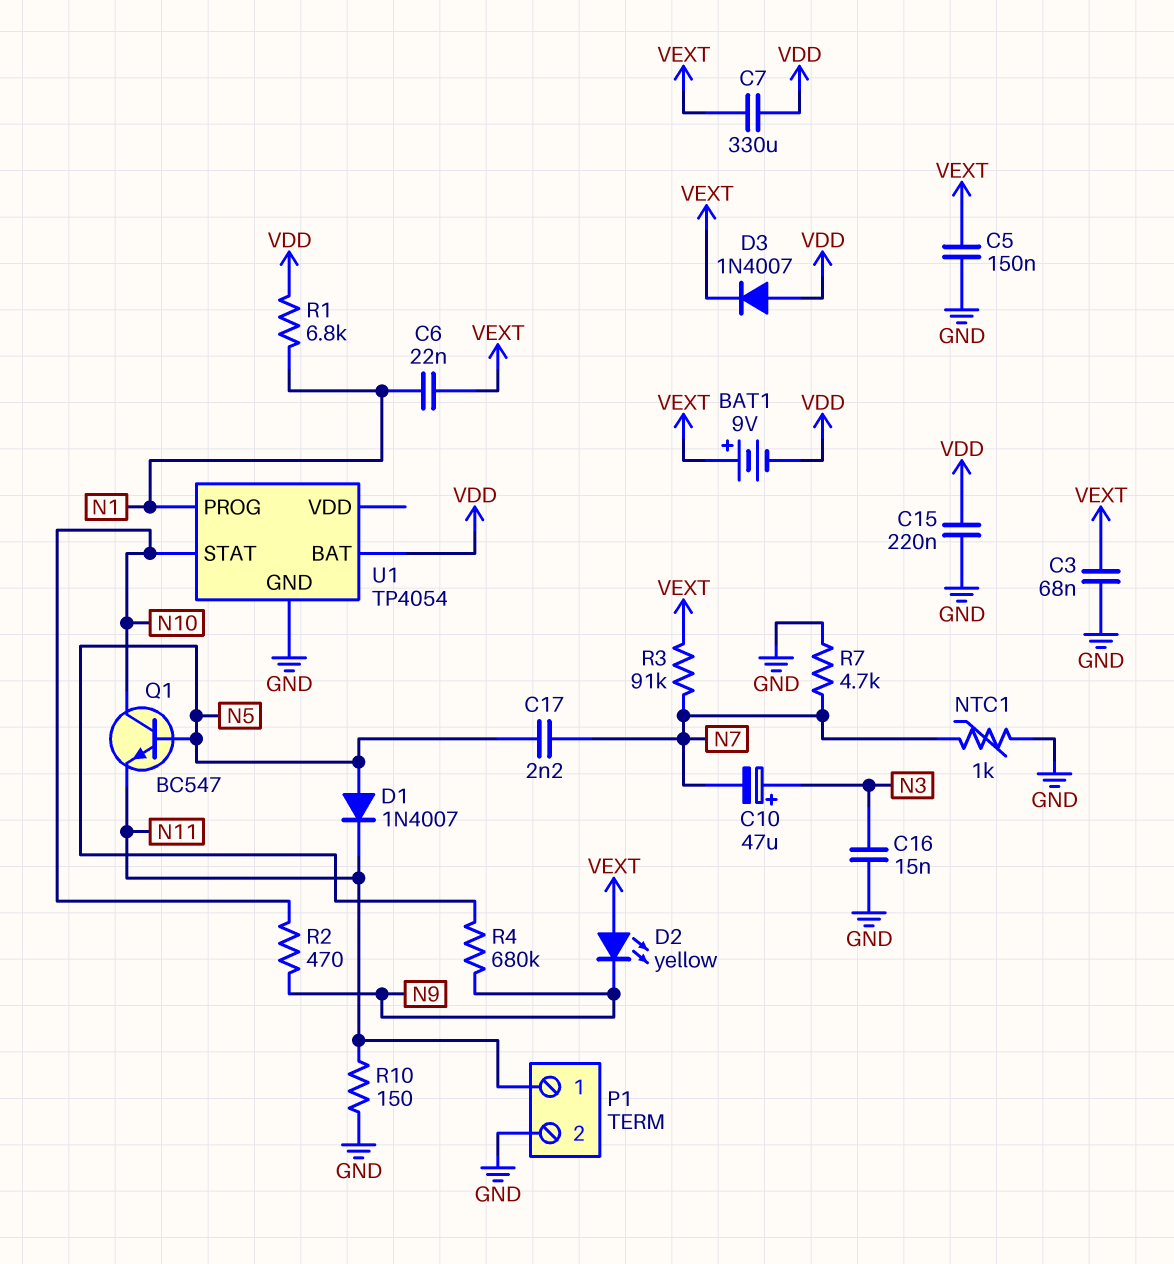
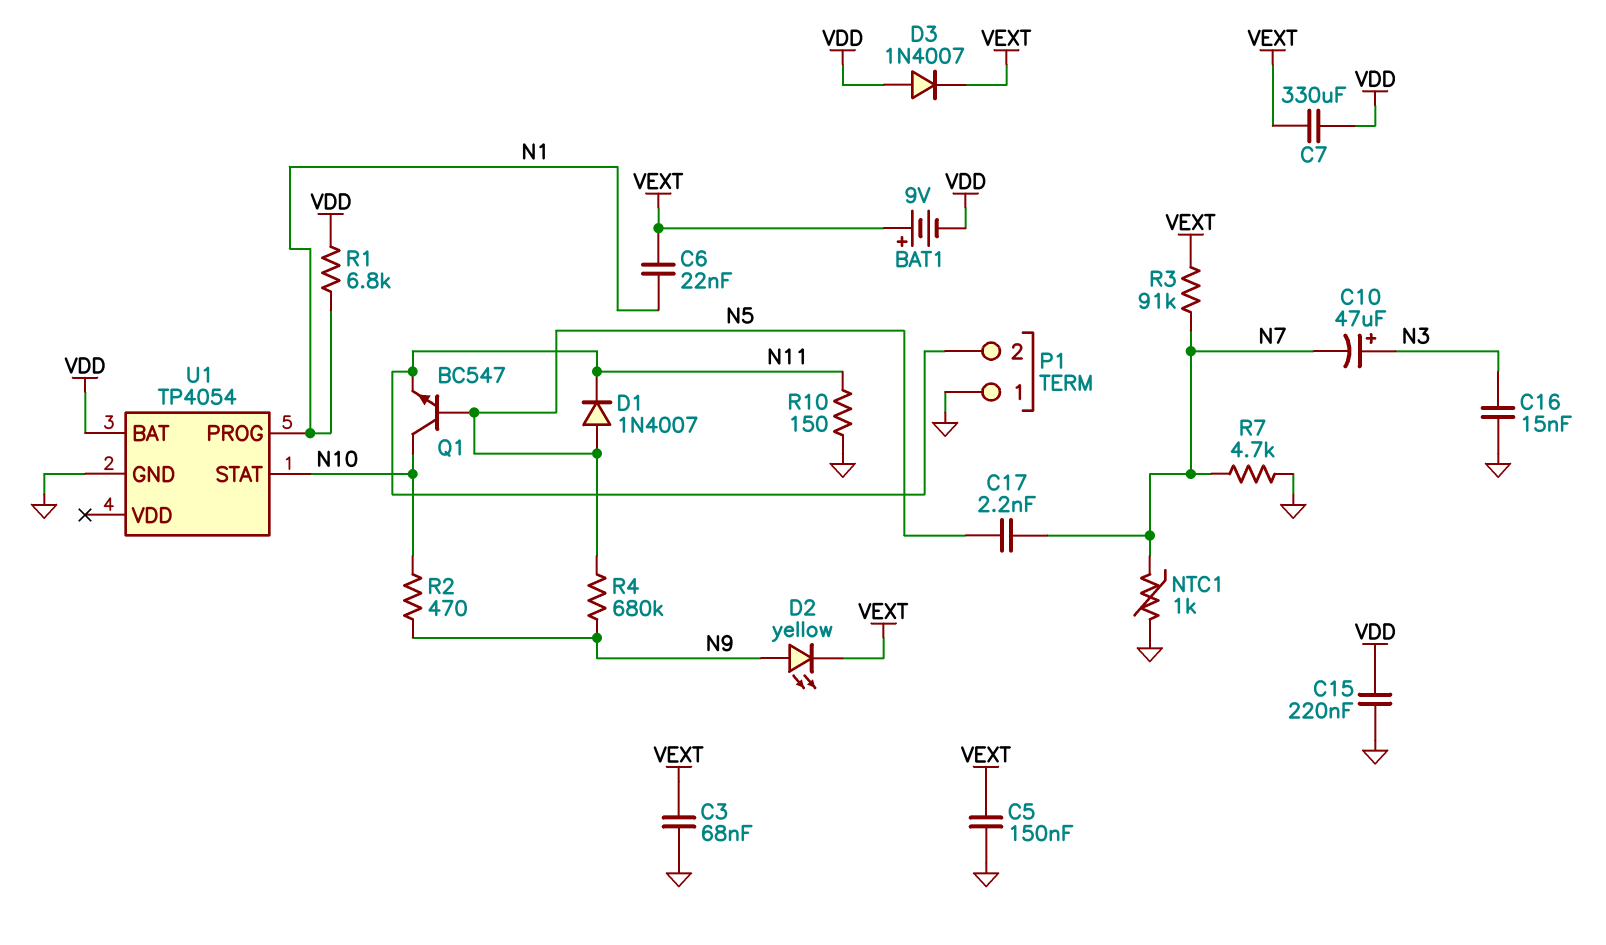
D2: LED yellow (A VEXT, K N9) -> LED yellow (A N9, K VEXT)
P1 pin 1: N11 -> GND
P1 pin 2: GND -> N11

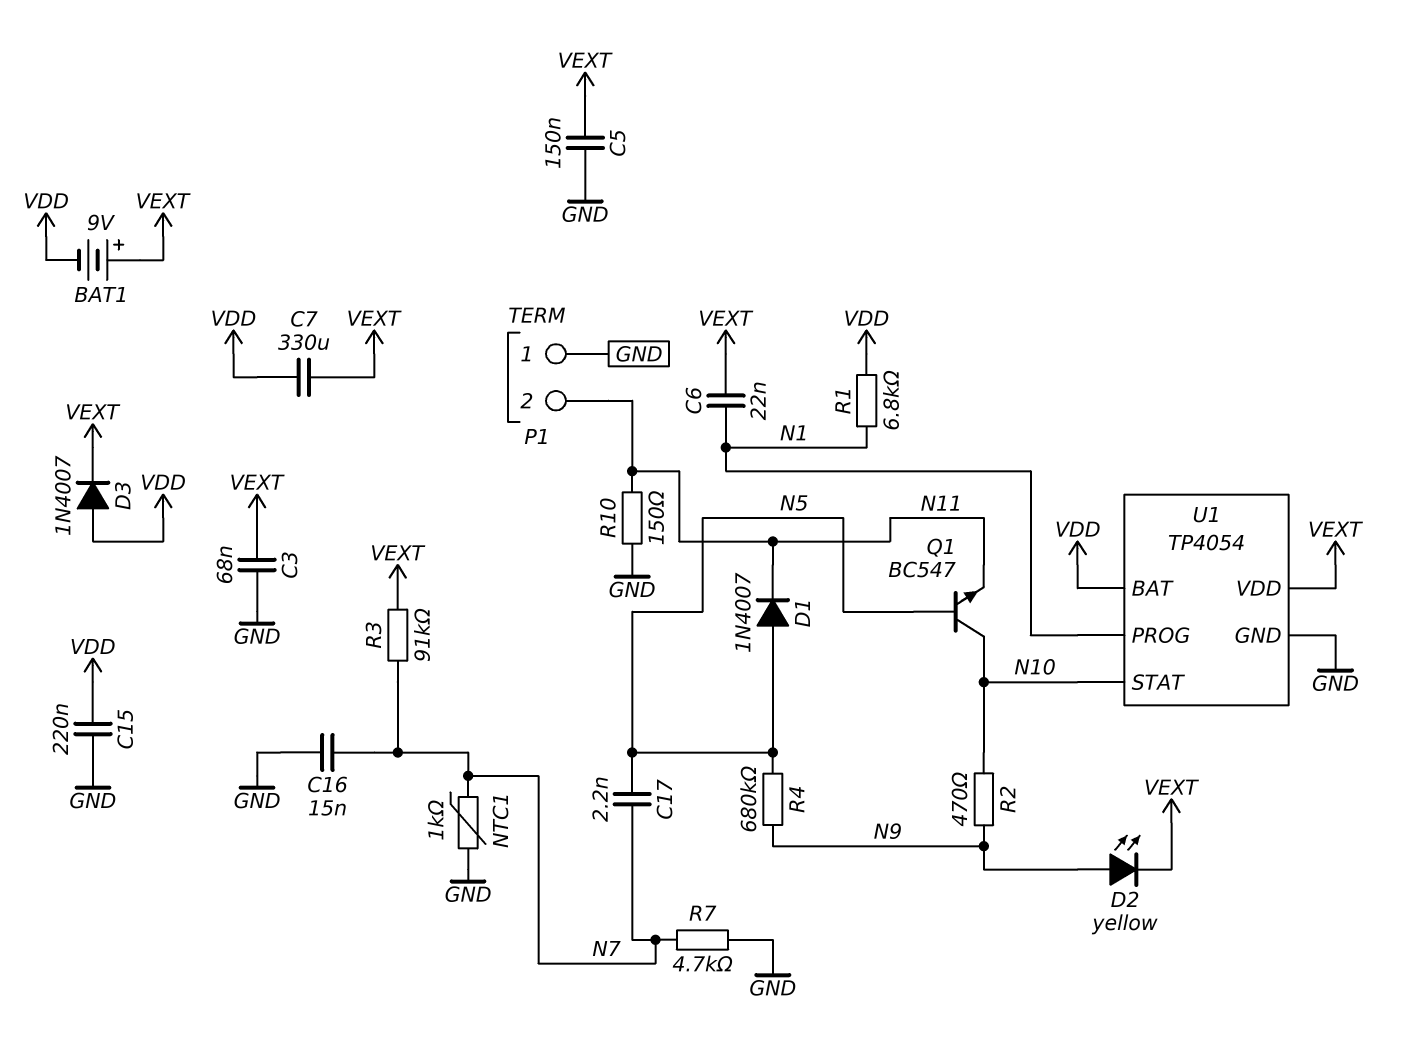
C10: 47uF (plus N3, minus N7) -> none
C16: 15nF (GND, N3) -> 15nF (GND, N7)
U1 pin VDD: none -> VEXT

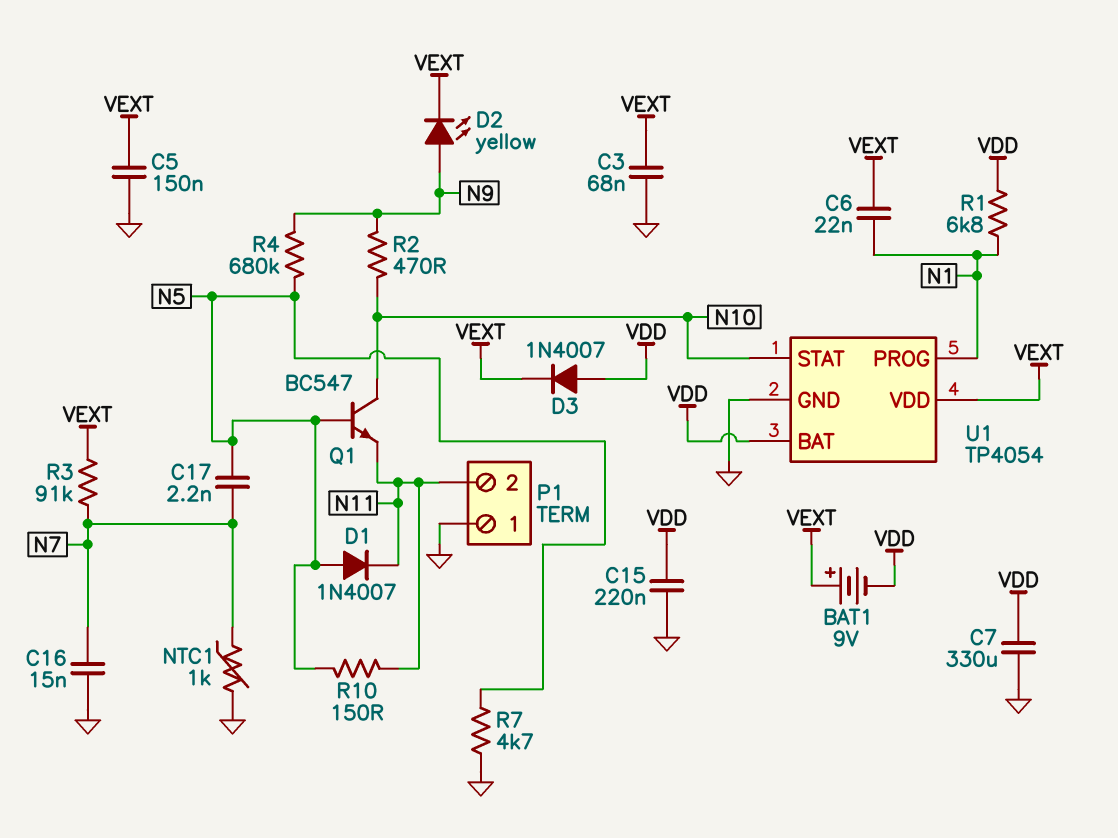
C7: 330uF (VDD, VEXT) -> 330uF (GND, VDD)
R7: 4.7k (GND, N7) -> 4.7k (GND, N5)
R10: 150 (GND, N11) -> 150 (N5, N11)

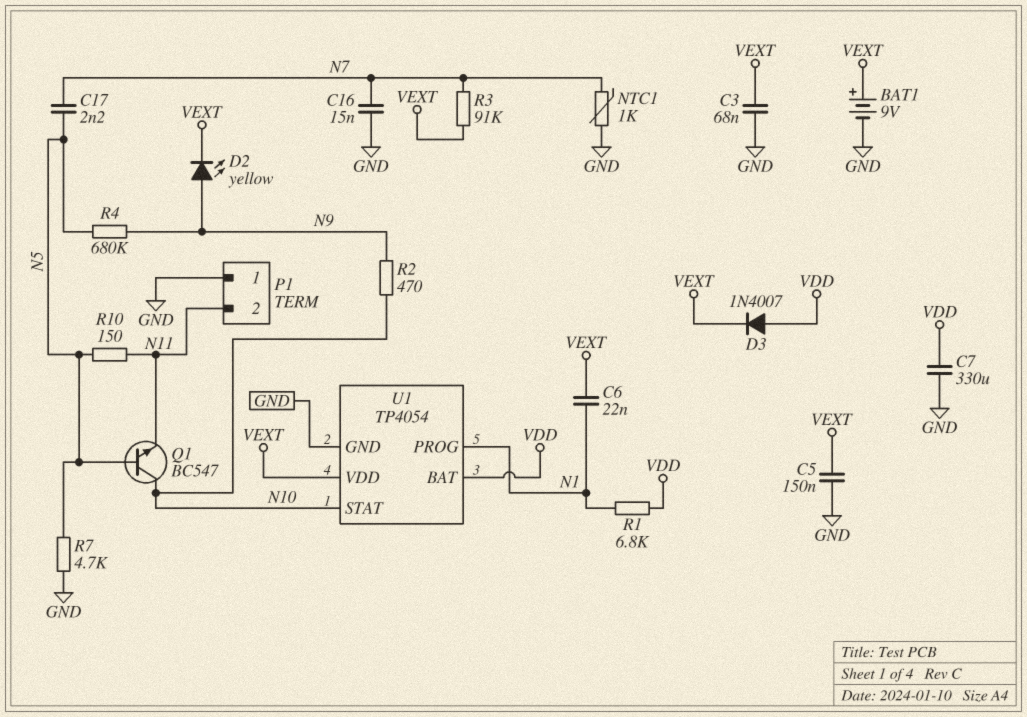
BAT1: 9V (plus VEXT, minus VDD) -> 9V (plus VEXT, minus GND)
C15: 220nF (GND, VDD) -> none
D1: diode 1N4007 (A N5, K N11) -> none

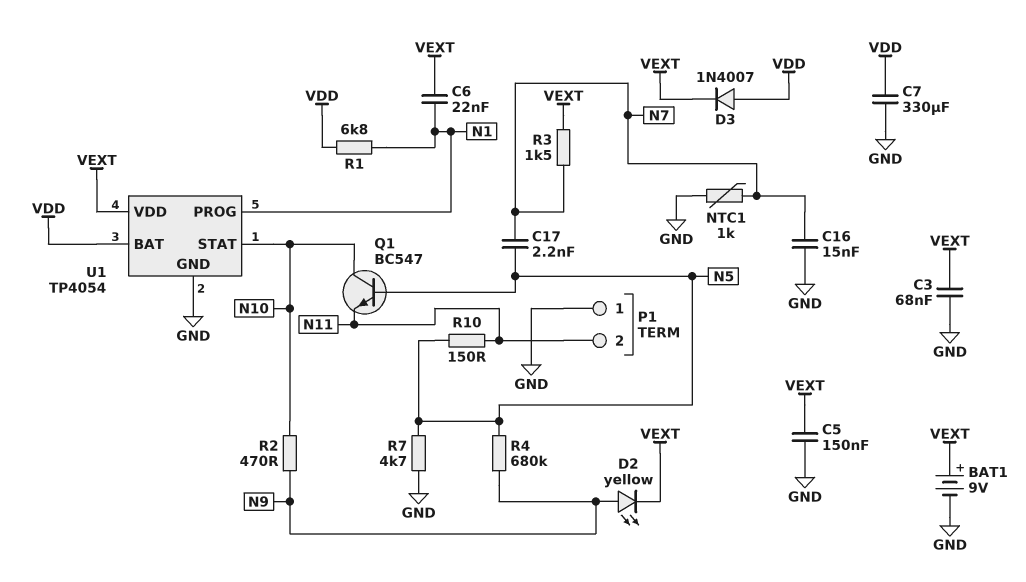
R3: 91k (N7, VEXT) -> 1.5k (N7, VEXT)

